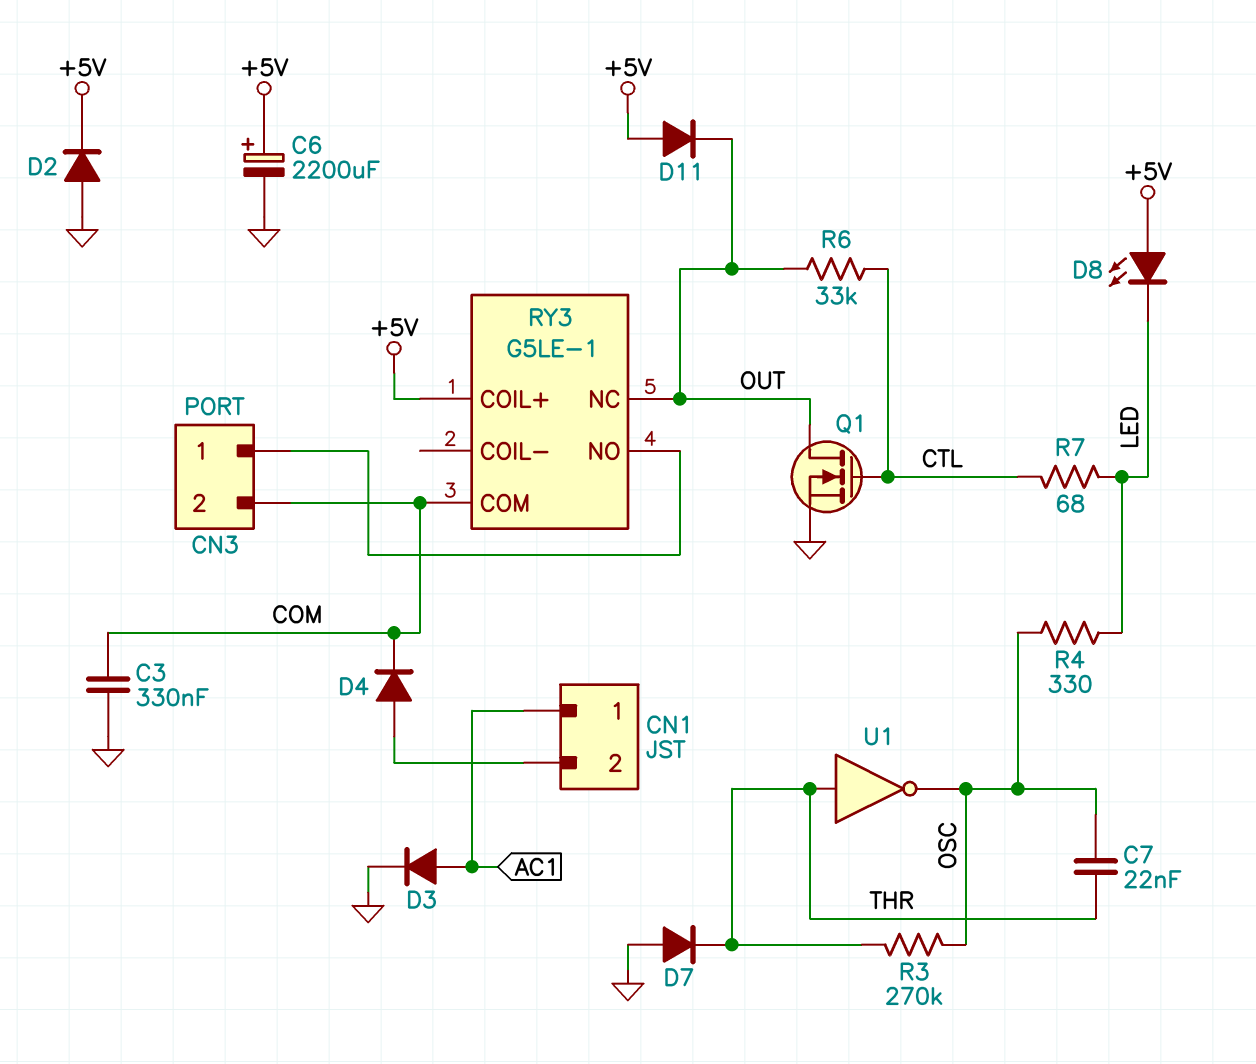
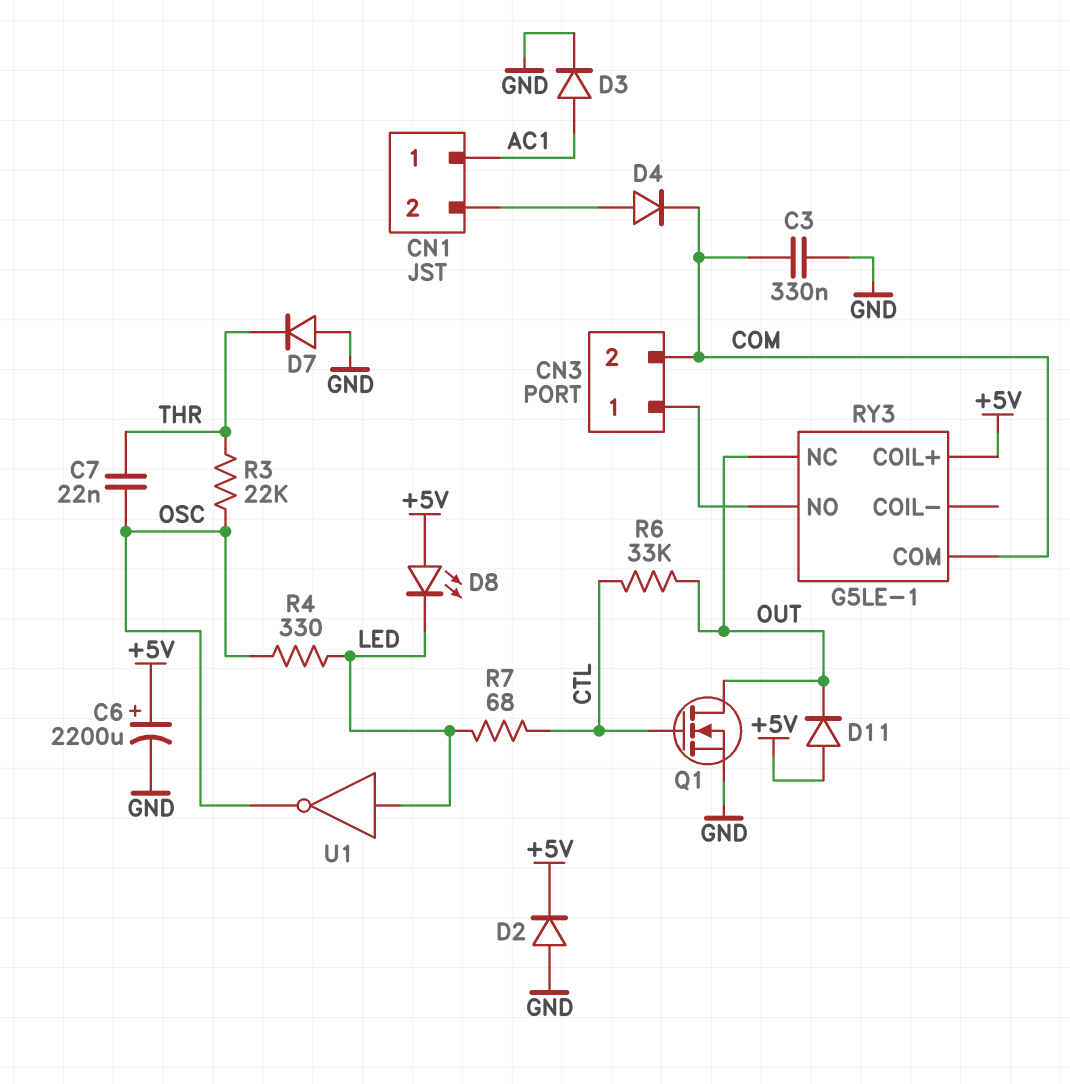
R3: 270k (OSC, THR) -> 22k (OSC, THR)
U1: NOT (in THR, out OSC) -> NOT (in LED, out OSC)

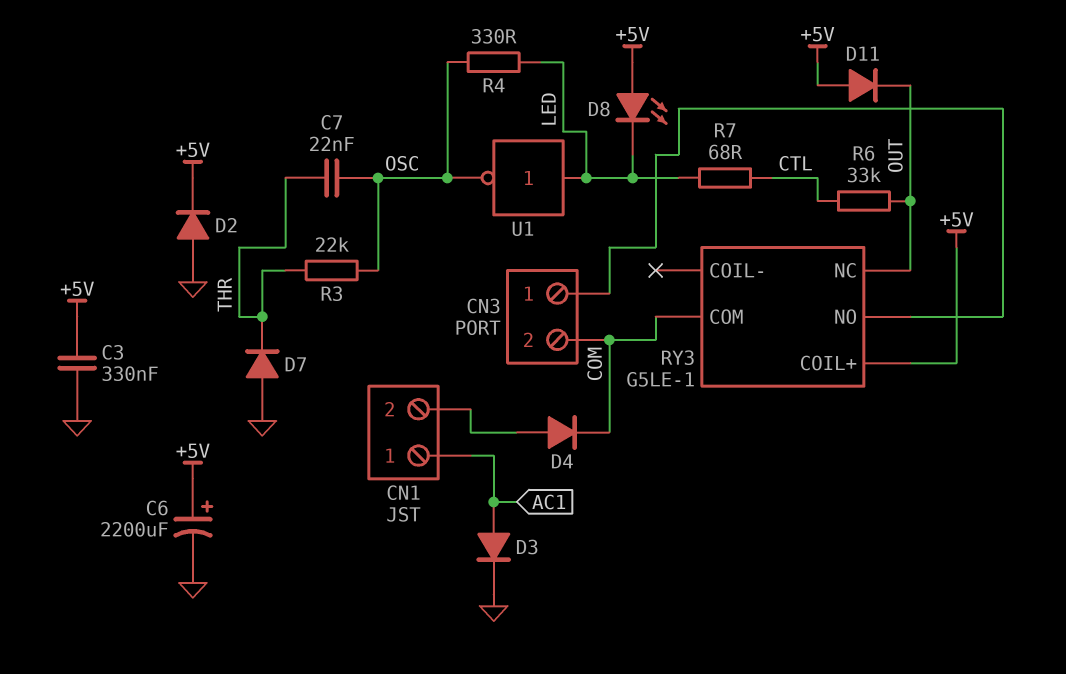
C3: 330nF (COM, GND) -> 330nF (+5V, GND)
Q1: NMOS (G CTL, D OUT, S GND) -> none

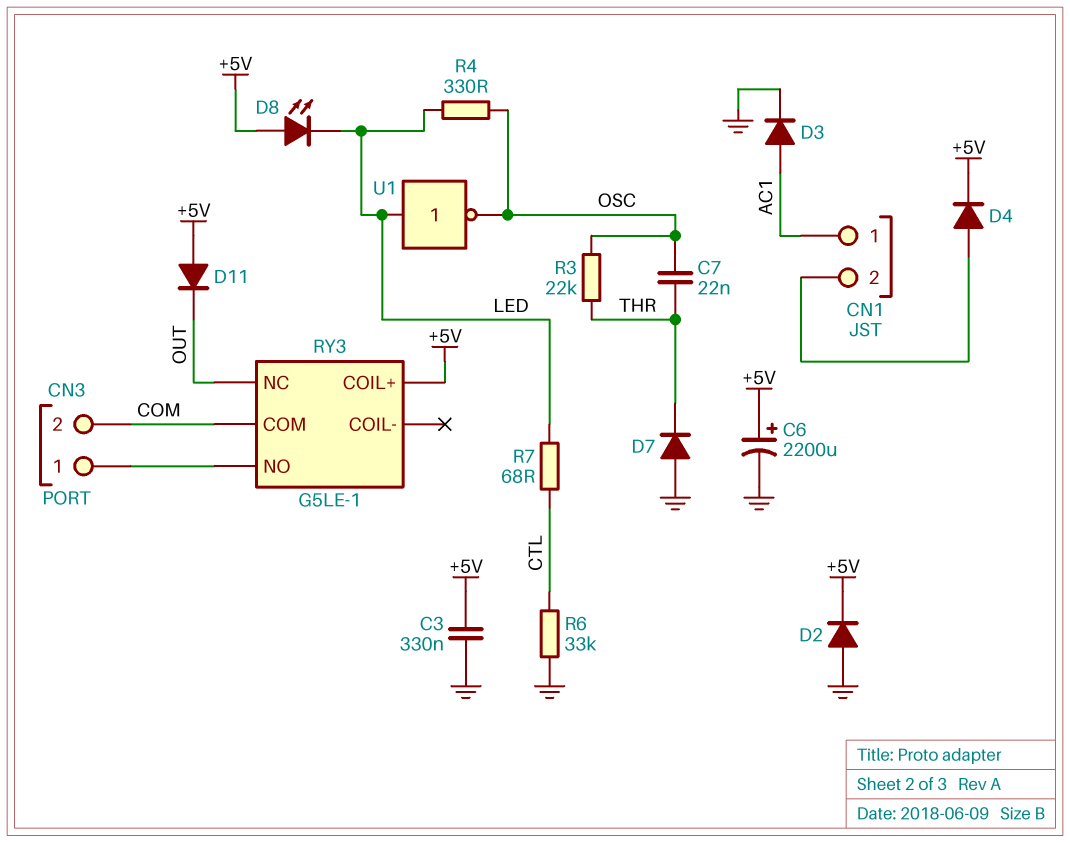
D4: diode (A CN1/2, K COM) -> diode (A CN1/2, K +5V)
R6: 33k (CTL, OUT) -> 33k (CTL, GND)

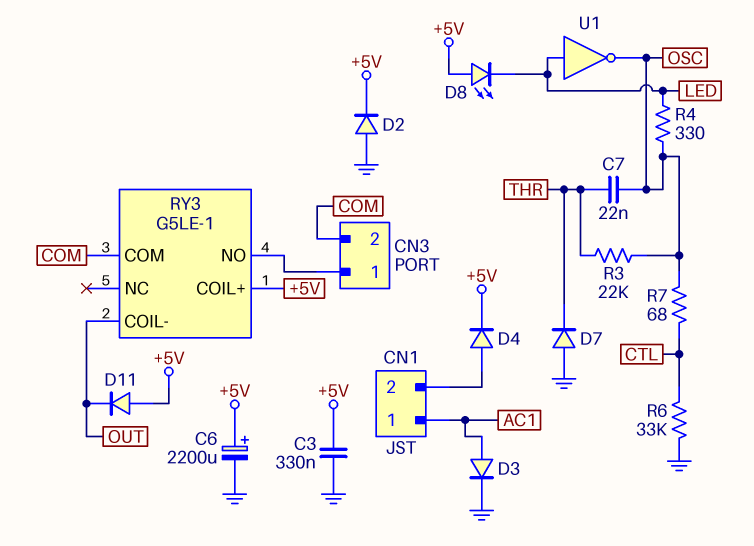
R7: 68 (CTL, LED) -> 68 (CTL, OSC)
RY3 pin COIL-: none -> OUT
RY3 pin NC: OUT -> none

